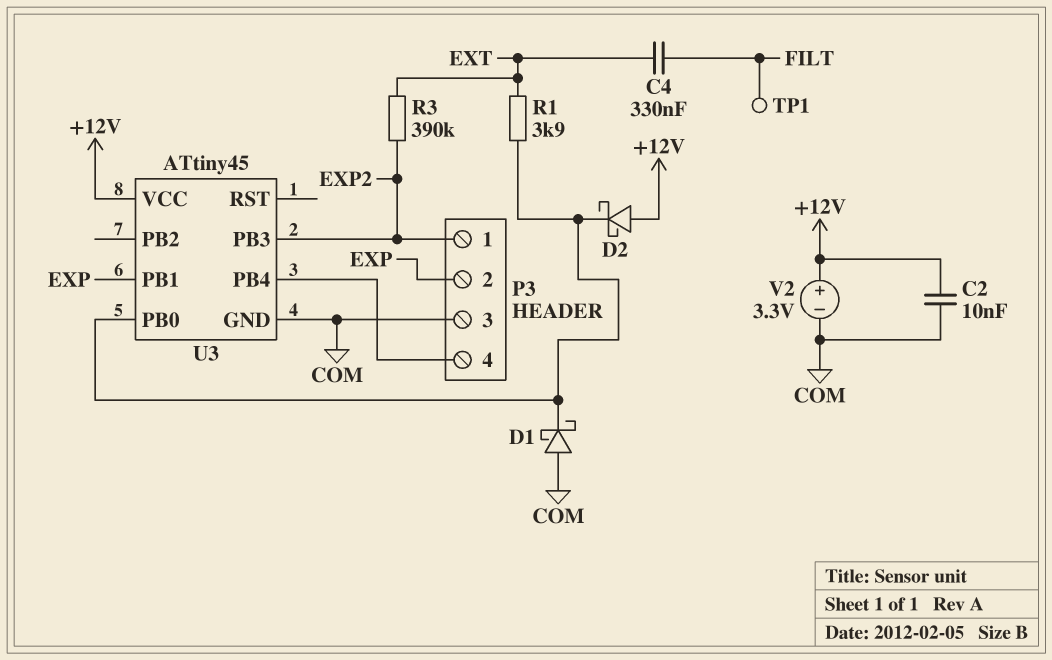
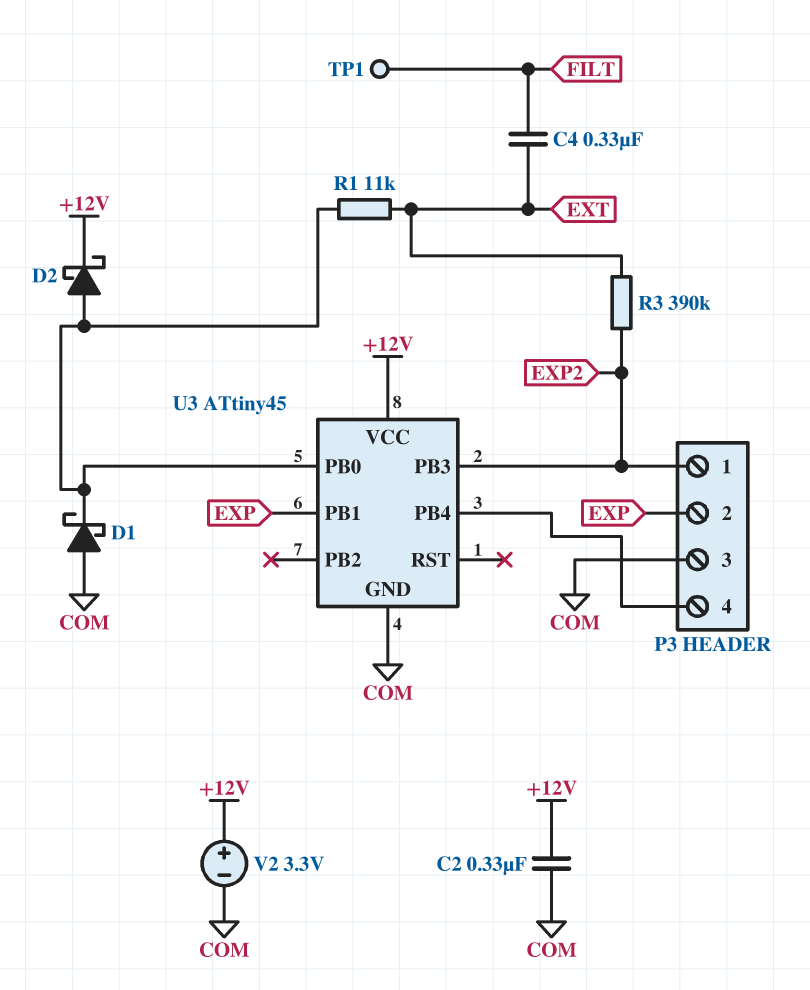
C2: 10nF (+12V, COM) -> 330nF (+12V, COM)
D2: schottky (A +12V, K U3/PB0) -> schottky (A U3/PB0, K +12V)
R1: 3.9k (EXT, U3/PB0) -> 11k (EXT, U3/PB0)

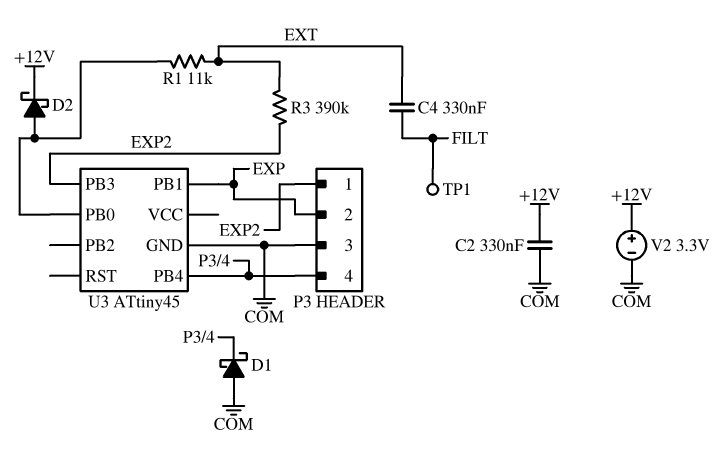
D1: schottky (A COM, K U3/PB0) -> schottky (A COM, K P3/4)
U3 pin VCC: +12V -> none

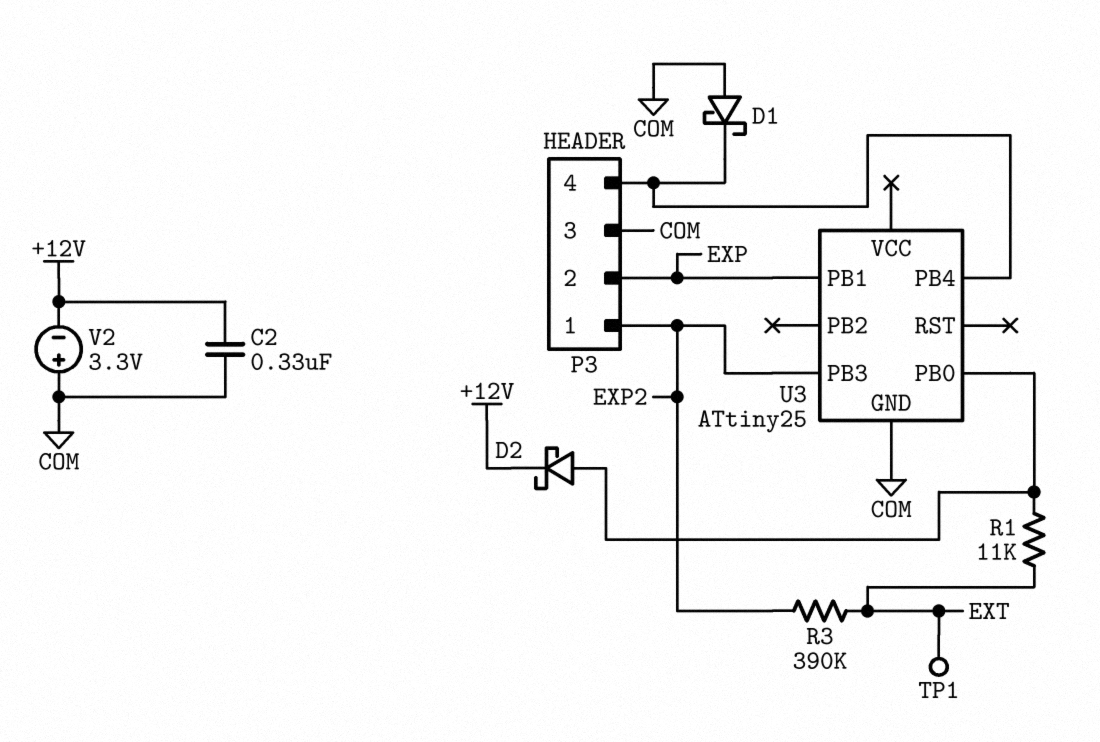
C4: 330nF (EXT, FILT) -> none
TP1: test point (FILT) -> test point (EXT)
U3: ATtiny45 -> ATtiny25
V2: 3.3V (plus +12V, minus COM) -> 3.3V (plus COM, minus +12V)

